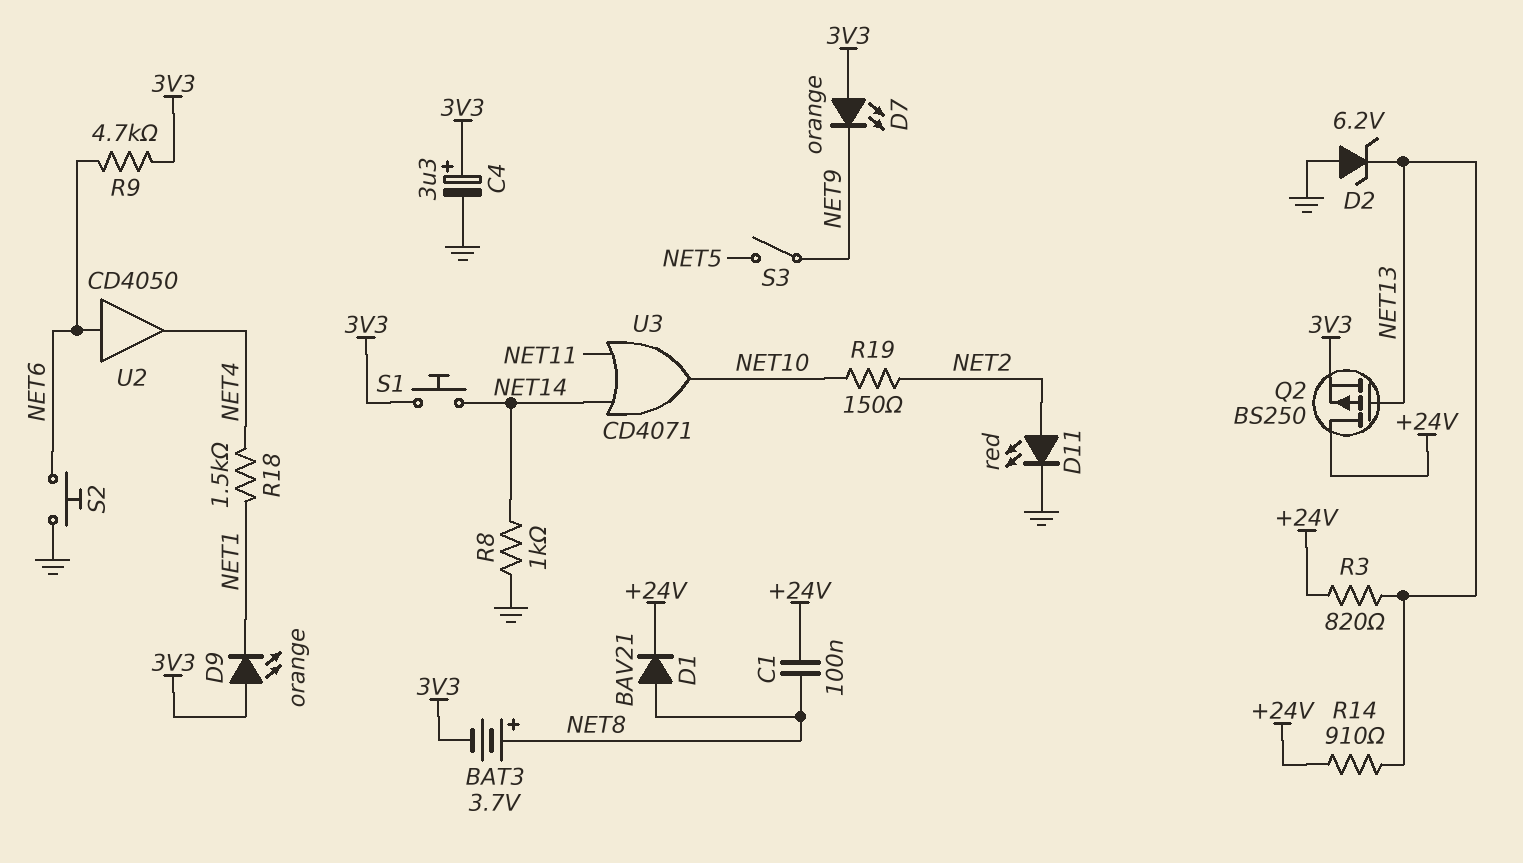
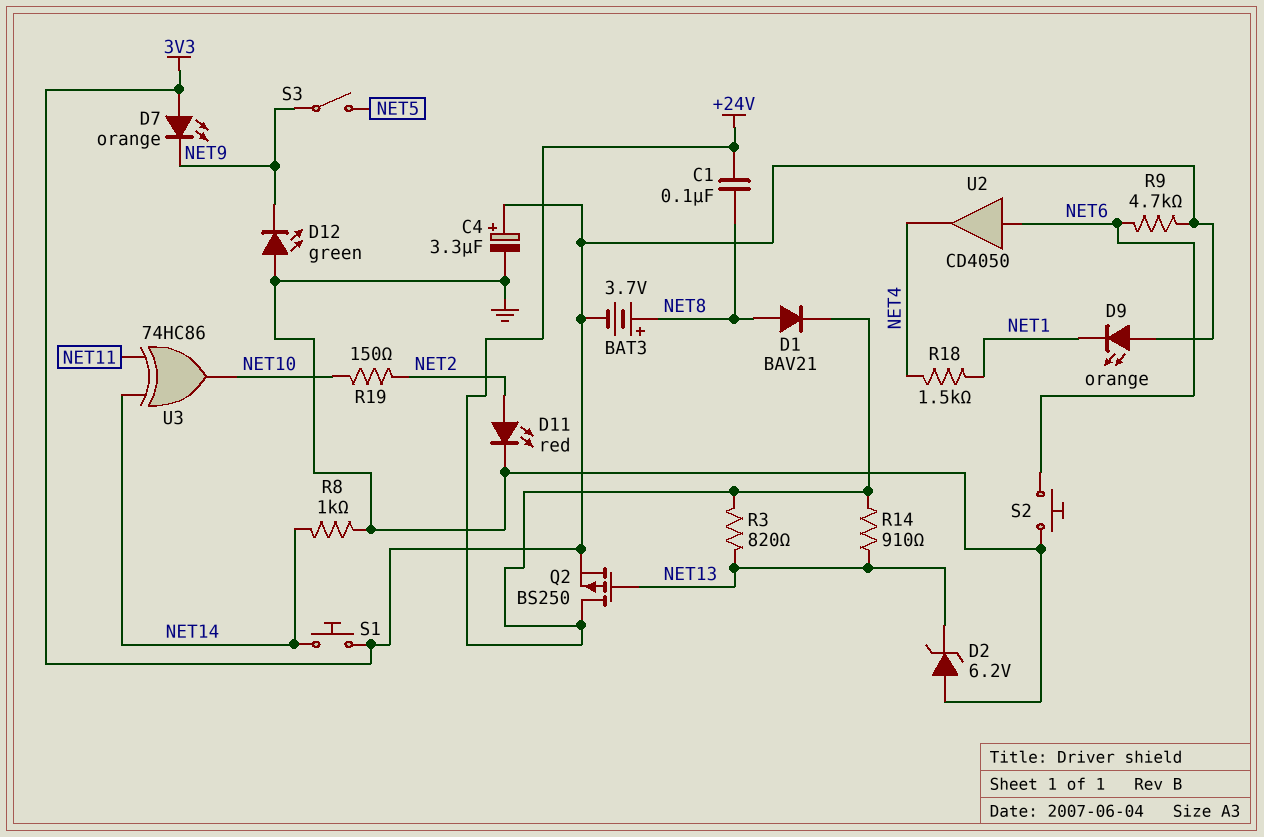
D12: none -> LED green (A GND, K NET9)
U3: OR CD4071 (in NET11, in NET14, out NET10) -> XOR 74HC86 (in NET11, in NET14, out NET10)

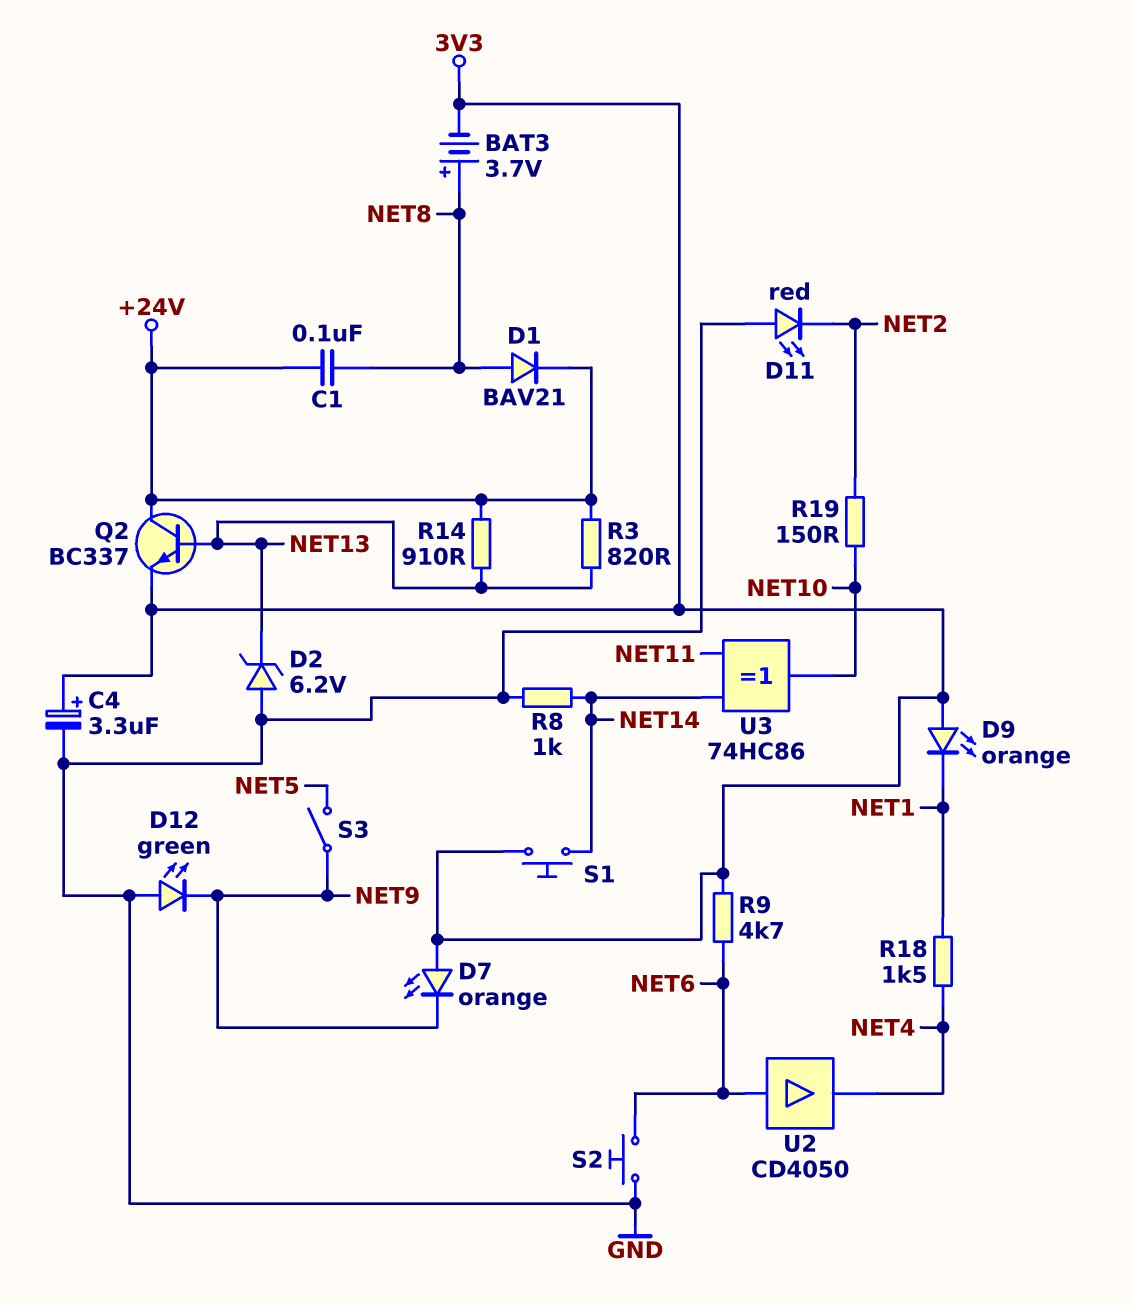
D11: LED red (A NET2, K GND) -> LED red (A GND, K NET2)
Q2: PMOS BS250 (G NET13, D +24V, S 3V3) -> NPN BC337 (B NET13, C +24V, E 3V3)

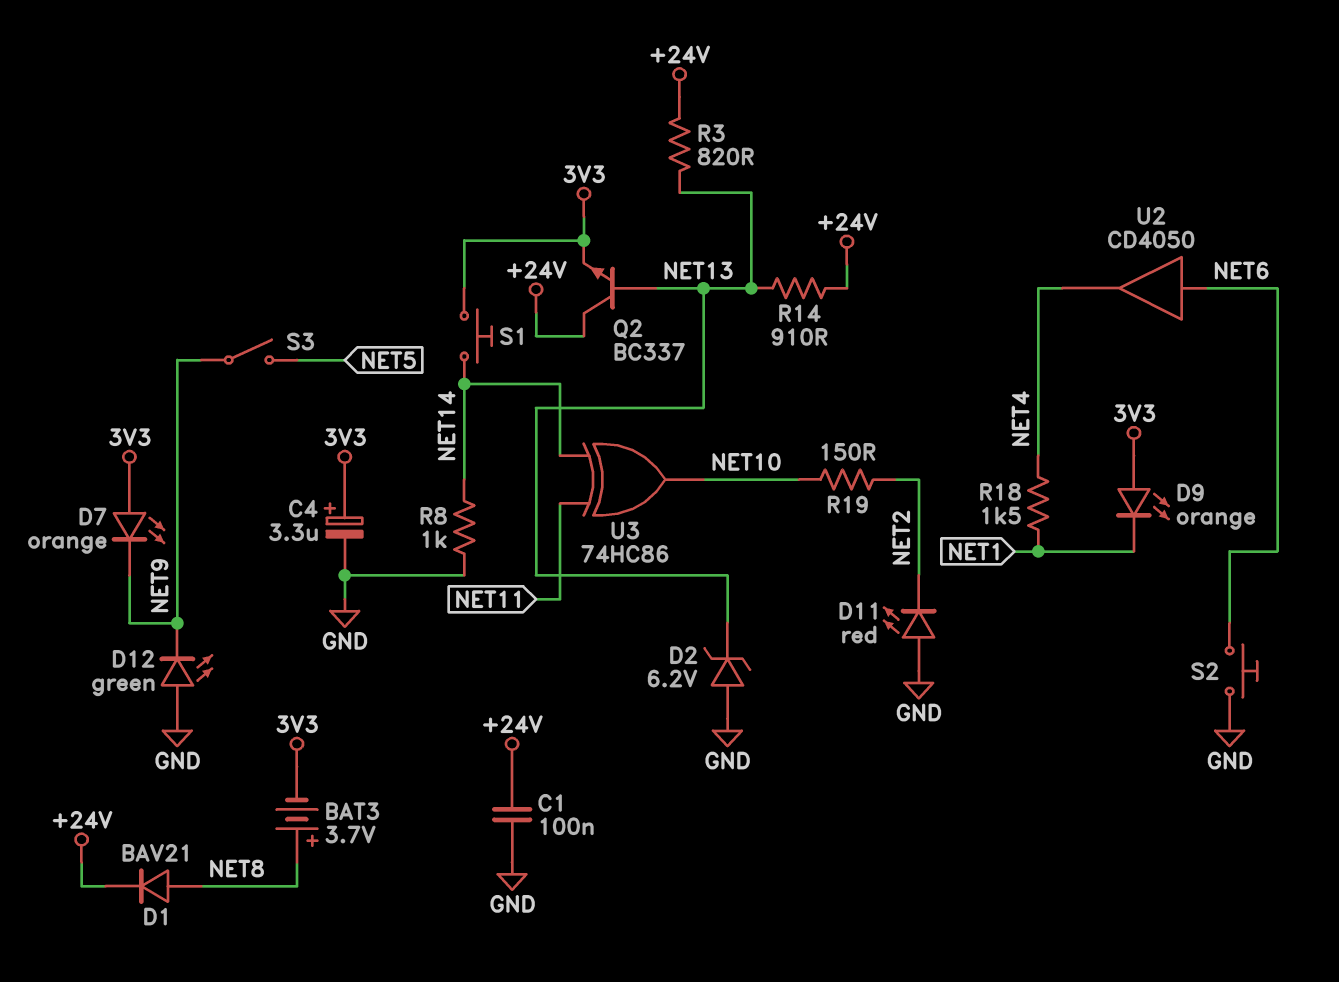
C1: 100nF (+24V, NET8) -> 100nF (+24V, GND)
R9: 4.7k (3V3, NET6) -> none

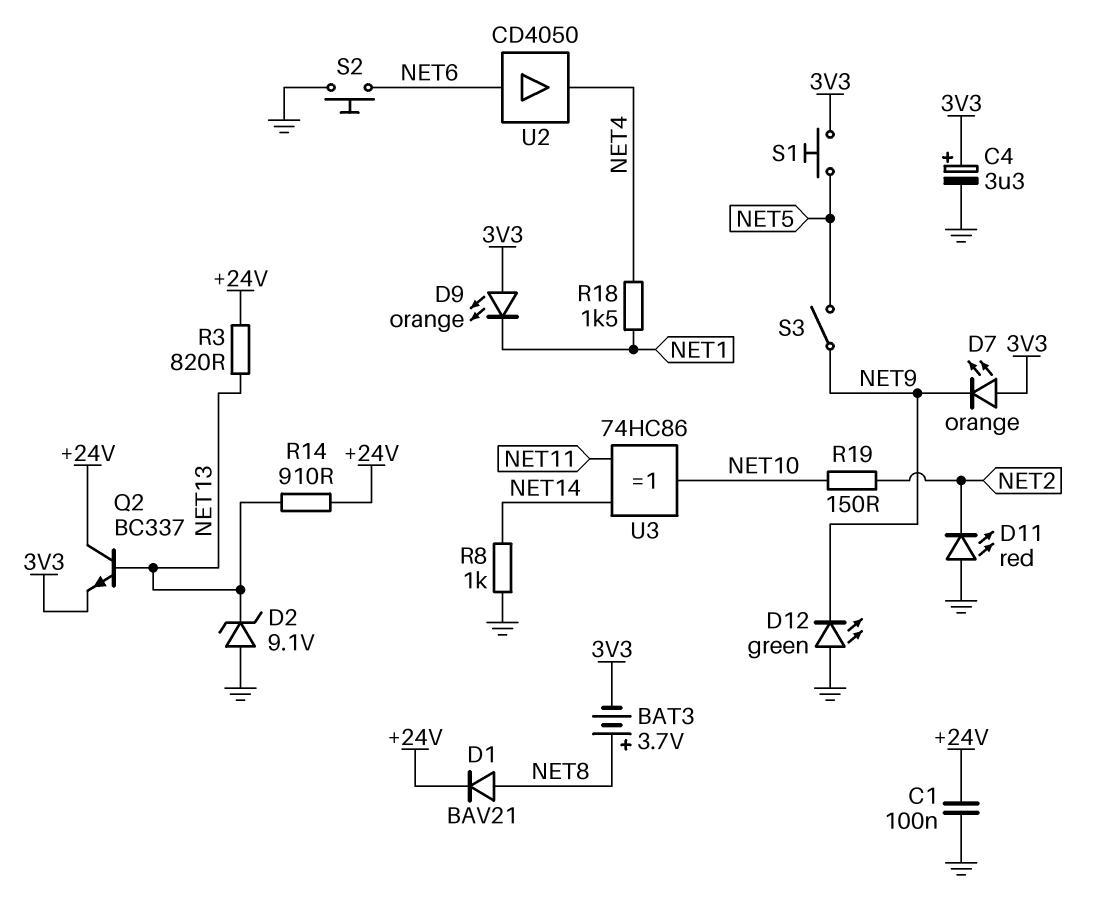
D2: zener 6.2V (A GND, K NET13) -> zener 9.1V (A GND, K NET13)
S1: button (3V3, NET14) -> button (3V3, NET5)

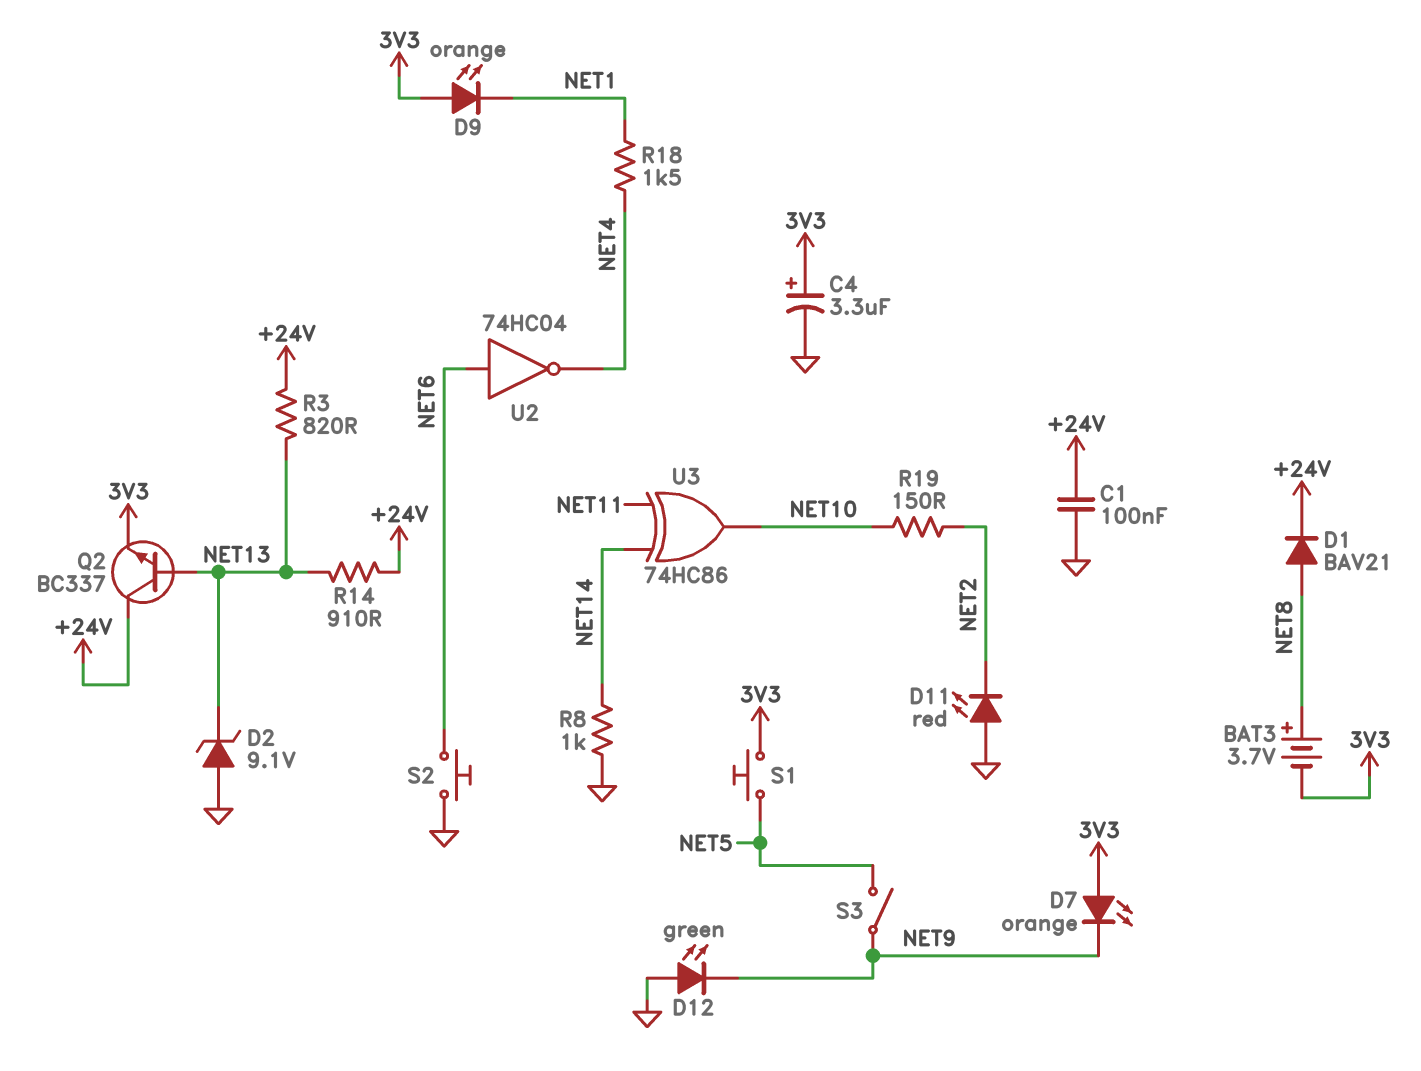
U2: buffer CD4050 (in NET6, out NET4) -> NOT 74HC04 (in NET6, out NET4)

